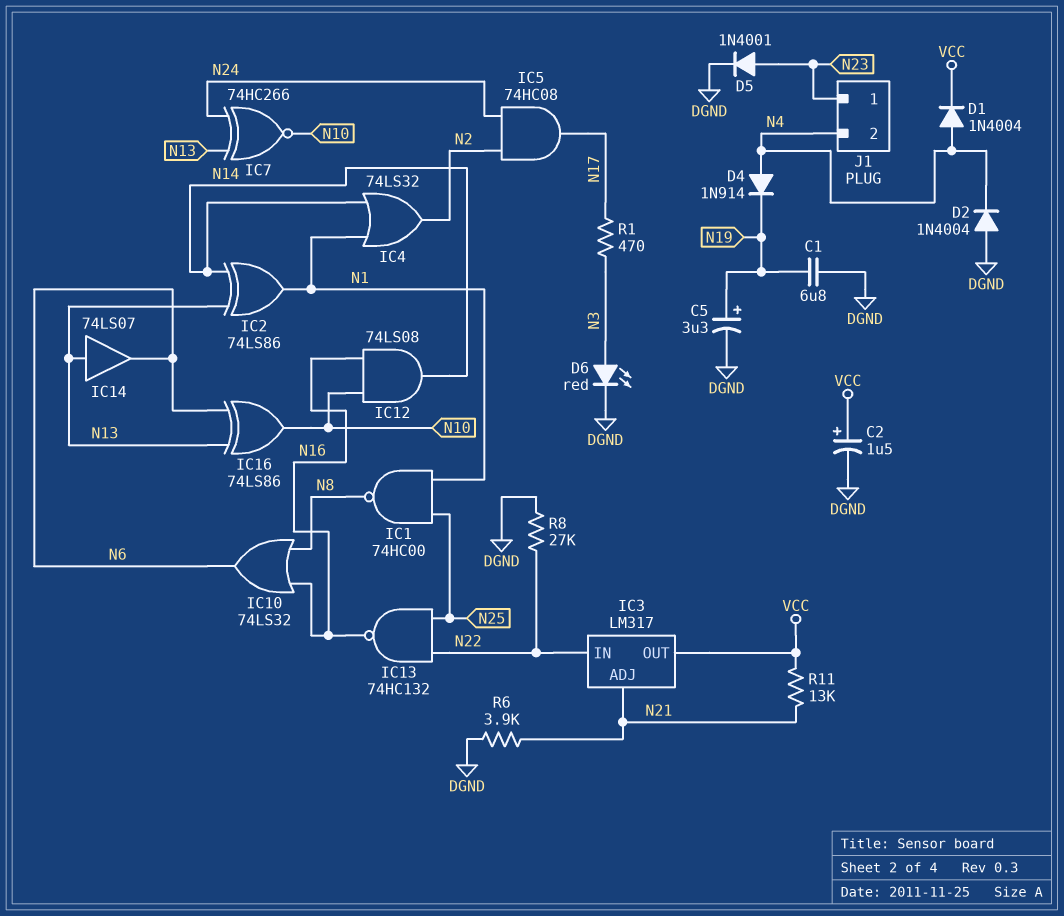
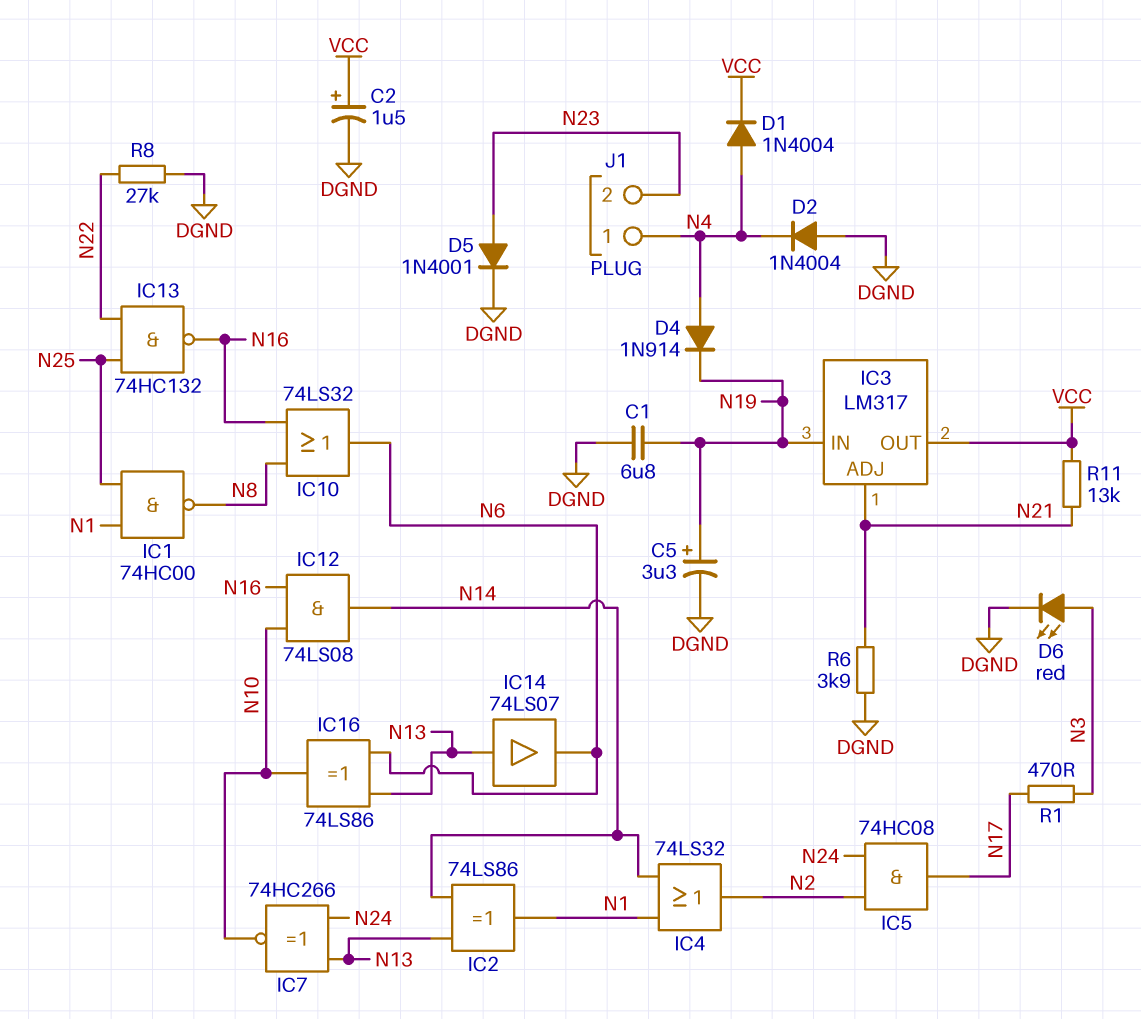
IC3 pin IN: N22 -> N19
J1 pin 1: N23 -> N4
J1 pin 2: N4 -> N23

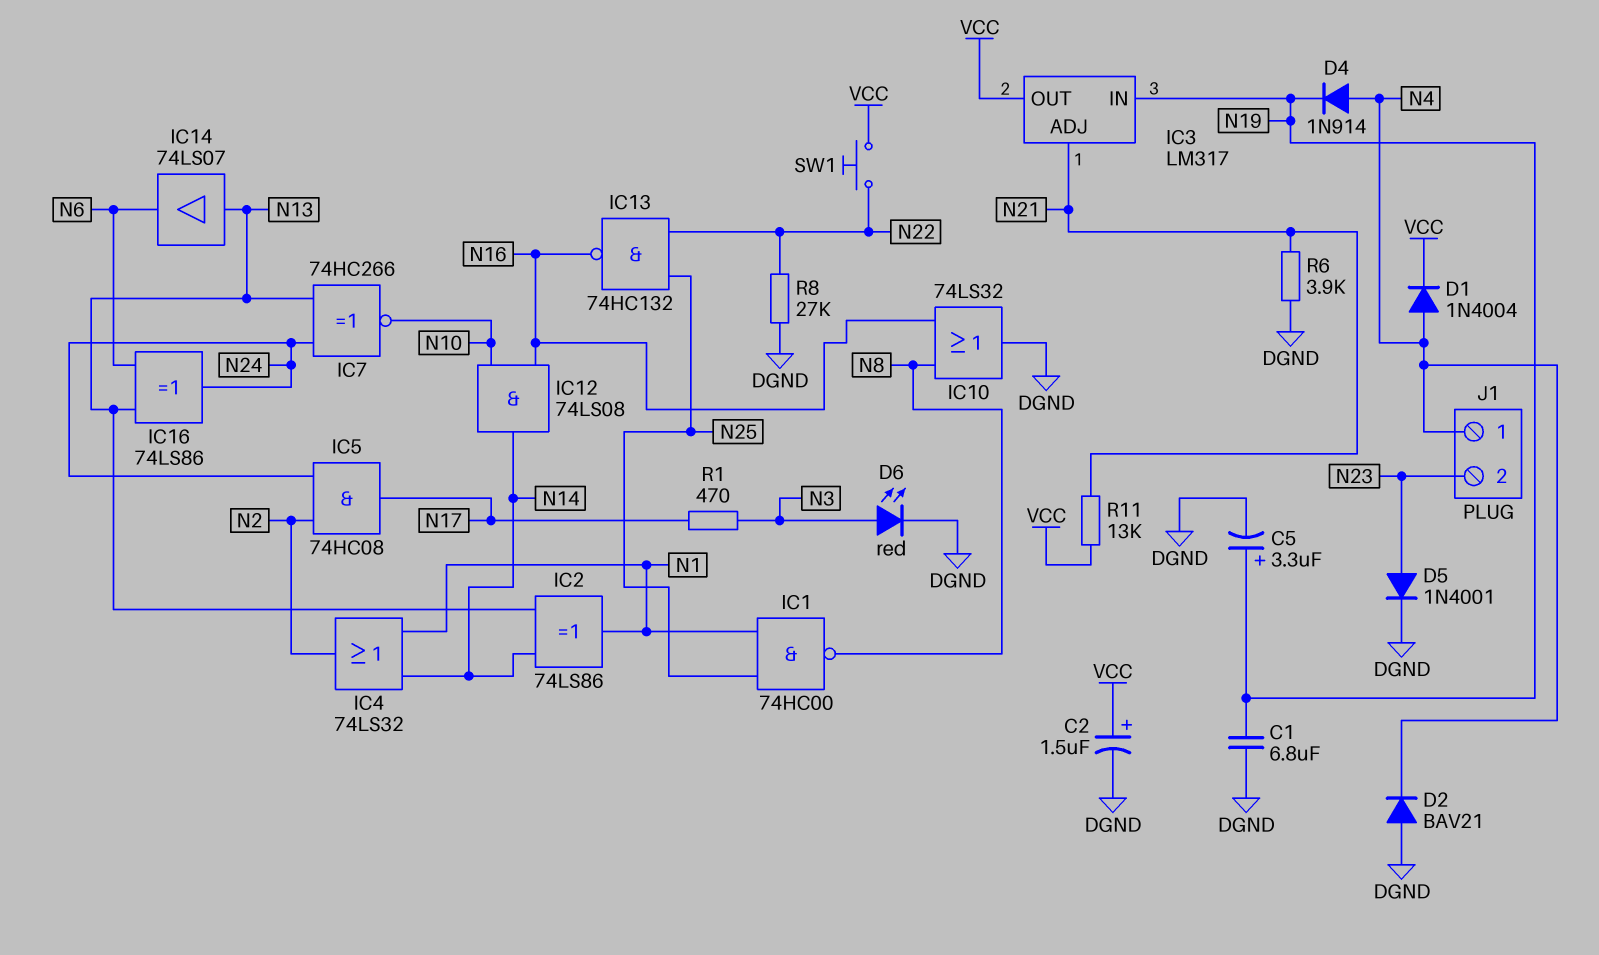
D2: diode 1N4004 (A DGND, K N4) -> diode BAV21 (A DGND, K N4)
IC10: OR 74LS32 (in N8, in N16, out N6) -> OR 74LS32 (in N8, in N16, out DGND)
IC16: XOR 74LS86 (in N6, in N13, out N10) -> XOR 74LS86 (in N6, in N13, out N24)
SW1: none -> button (N22, VCC)

